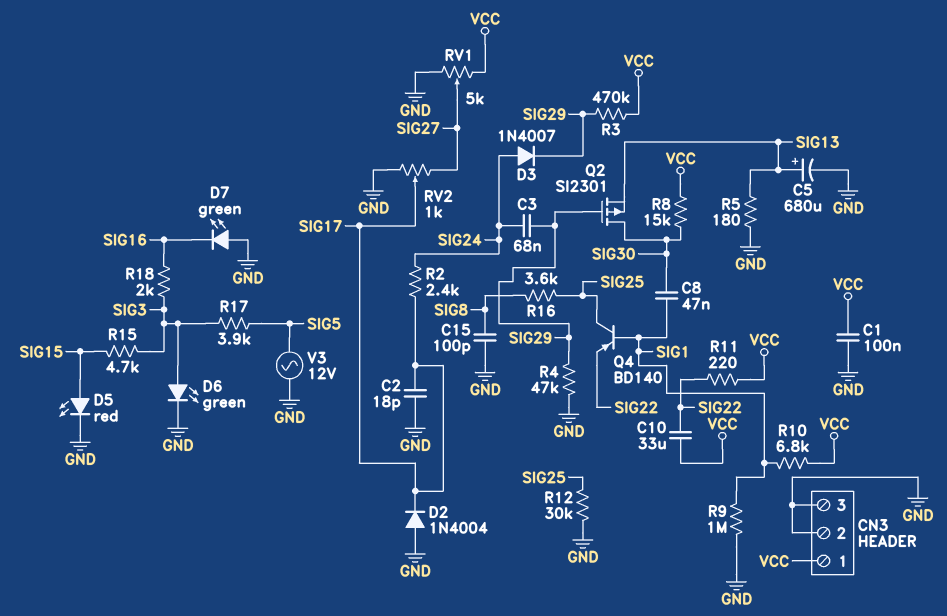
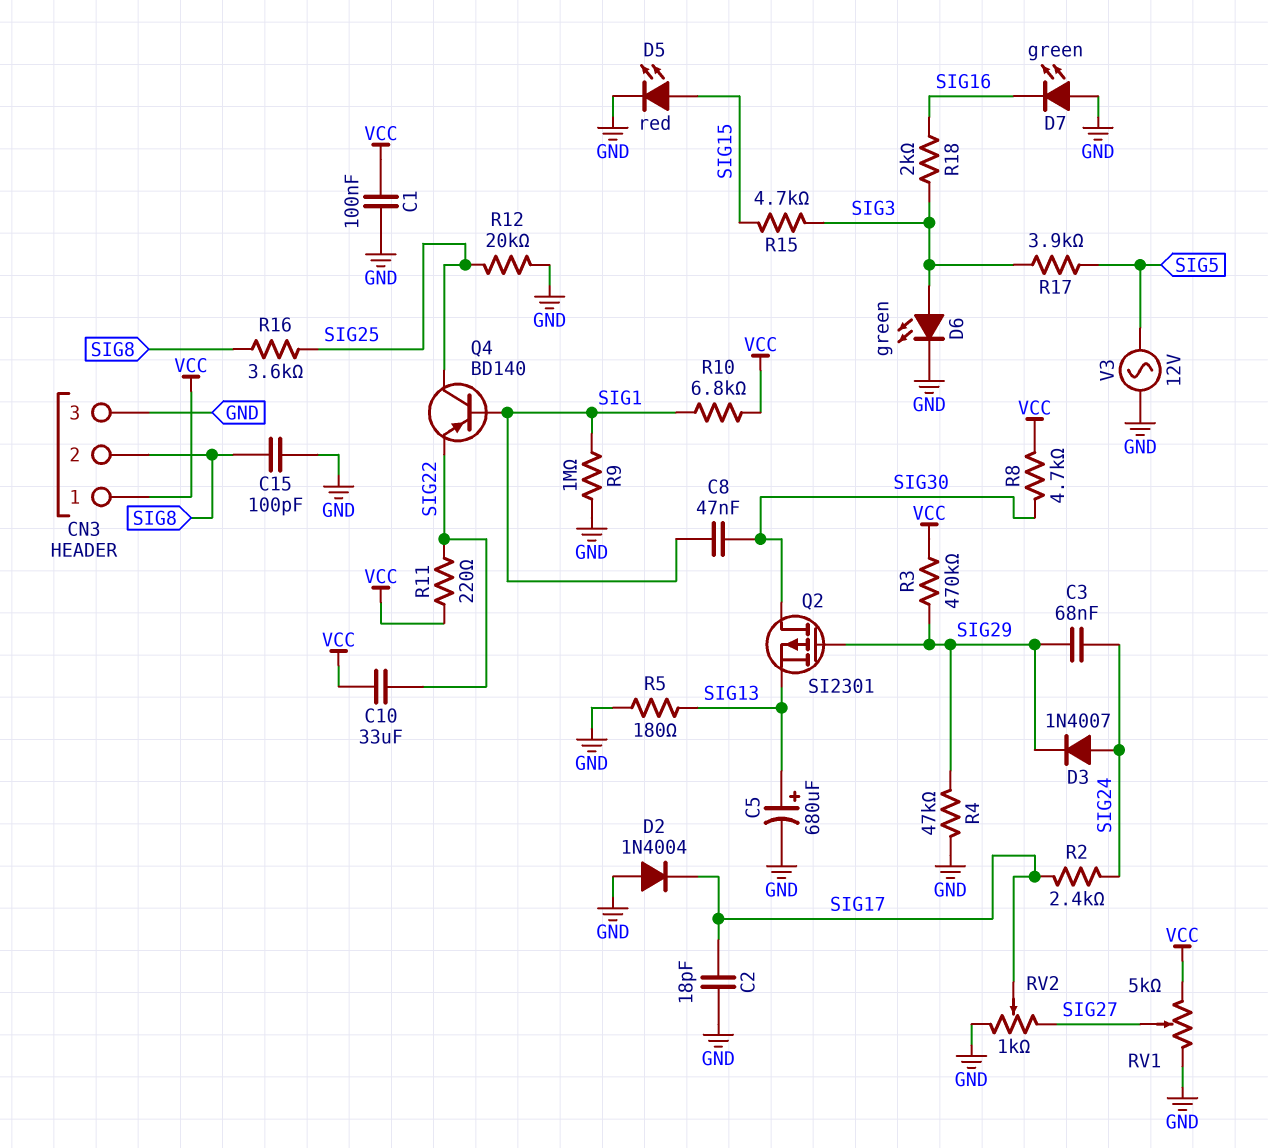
CN3 pin 2: GND -> SIG8
R8: 15k (SIG30, VCC) -> 4.7k (SIG30, VCC)
R12: 30k (GND, SIG25) -> 20k (GND, SIG25)

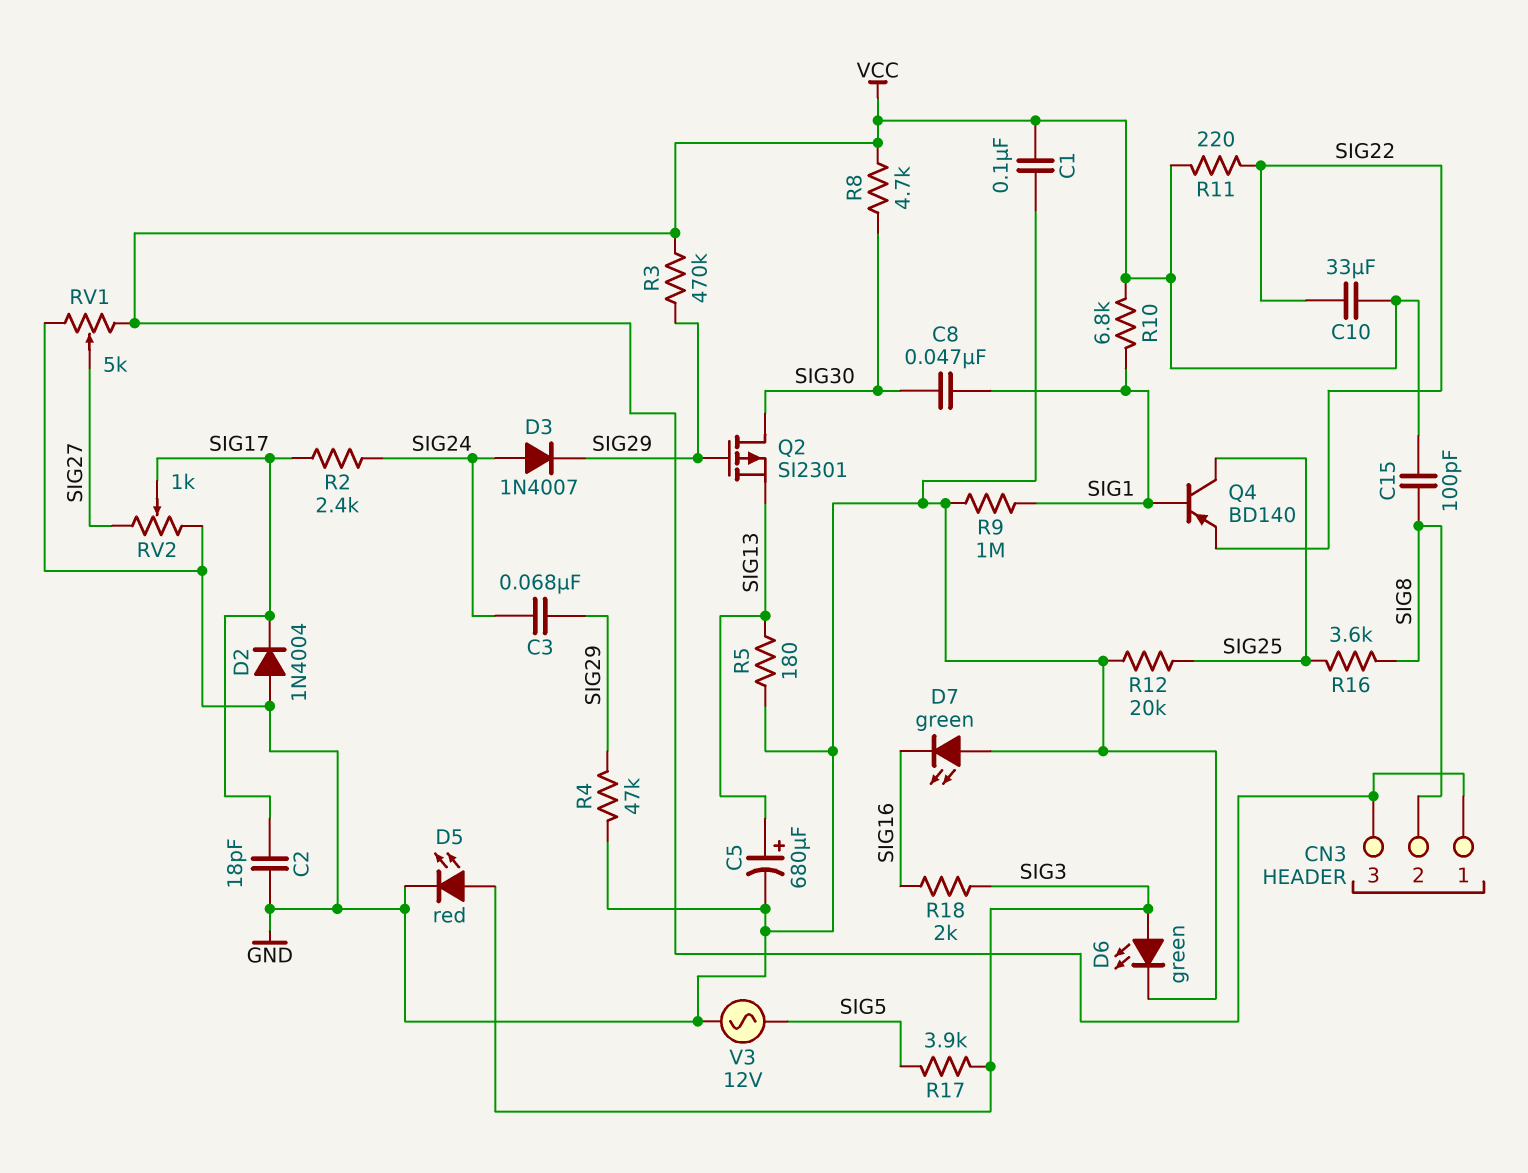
C15: 100pF (GND, SIG8) -> 100pF (SIG8, VCC)
CN3 pin 3: GND -> VCC
D5: LED red (A SIG15, K GND) -> LED red (A SIG3, K GND)
R15: 4.7k (SIG3, SIG15) -> none

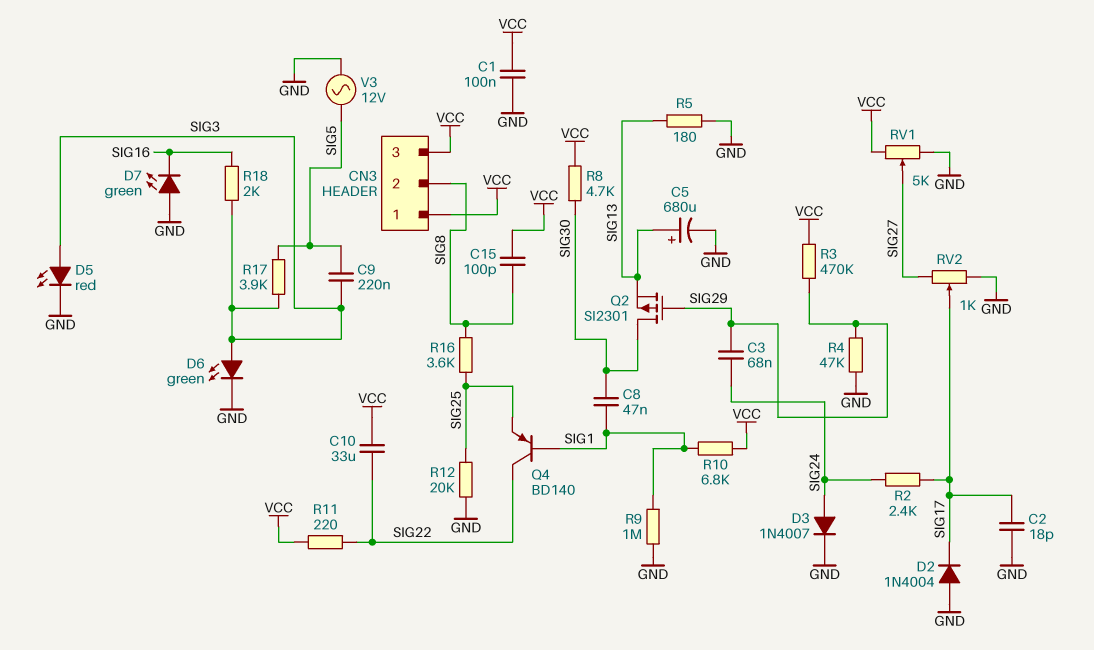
C9: none -> 220nF (SIG3, SIG5)
D3: diode 1N4007 (A SIG24, K SIG29) -> diode 1N4007 (A SIG24, K GND)
Q4: PNP BD140 (B SIG1, C SIG25, E SIG22) -> PNP BD140 (B SIG1, C SIG22, E SIG25)

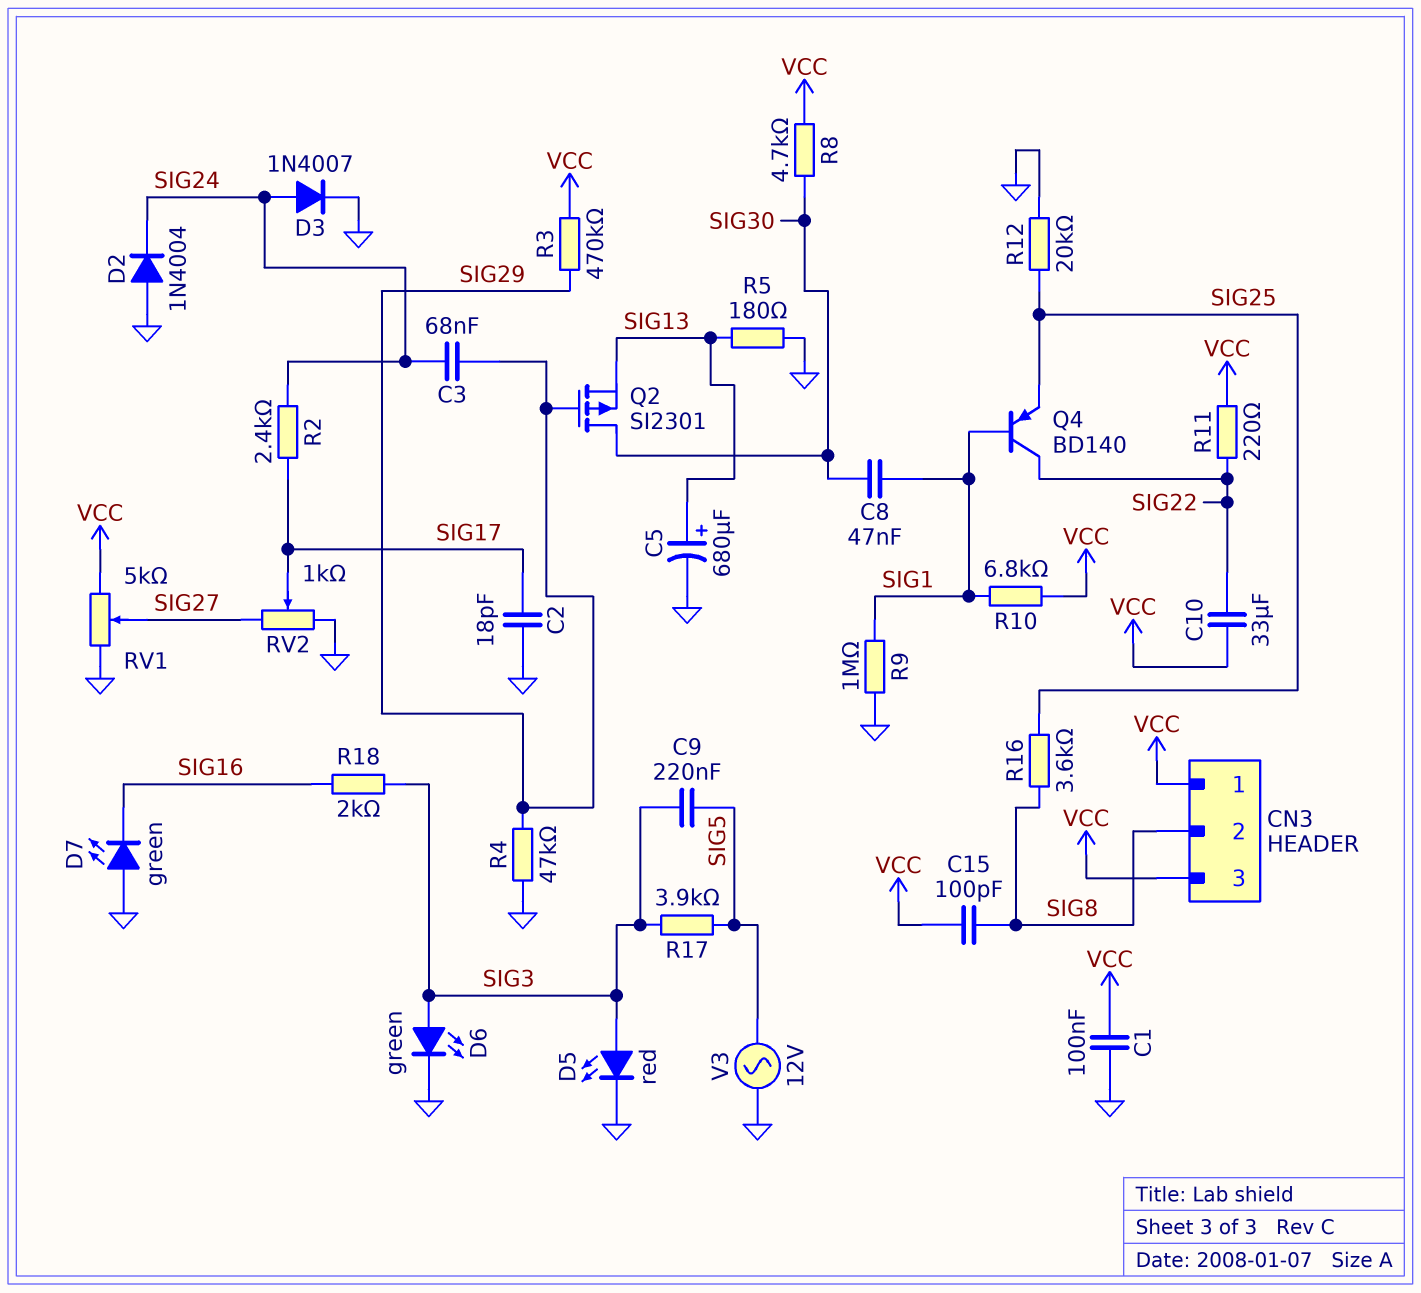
D2: diode 1N4004 (A GND, K SIG17) -> diode 1N4004 (A GND, K SIG24)

